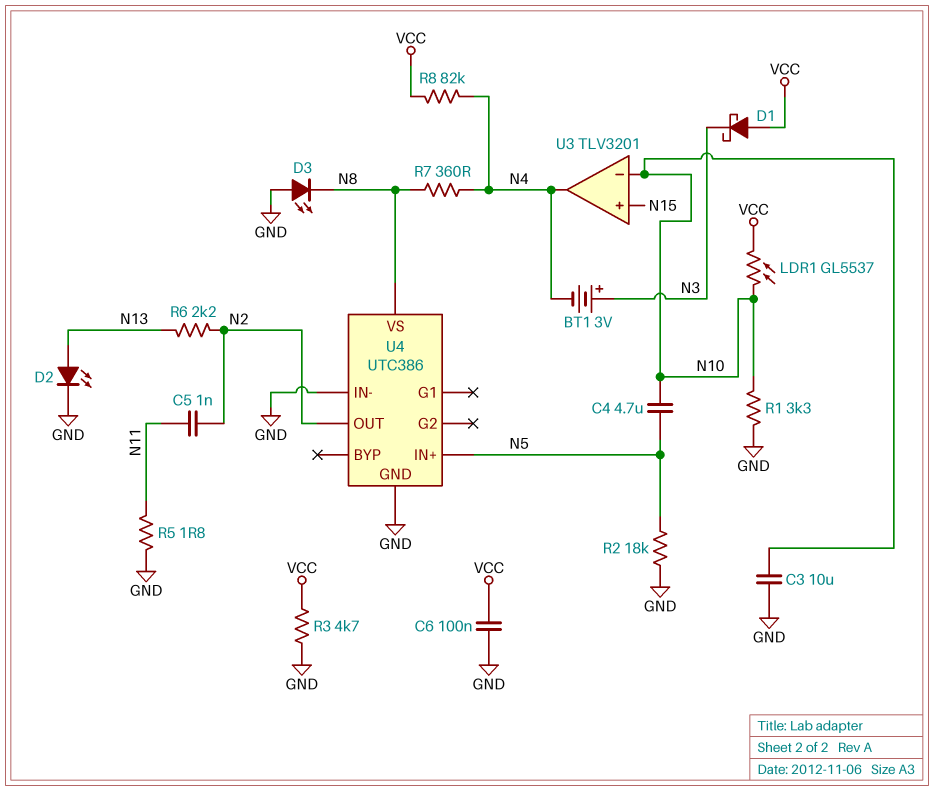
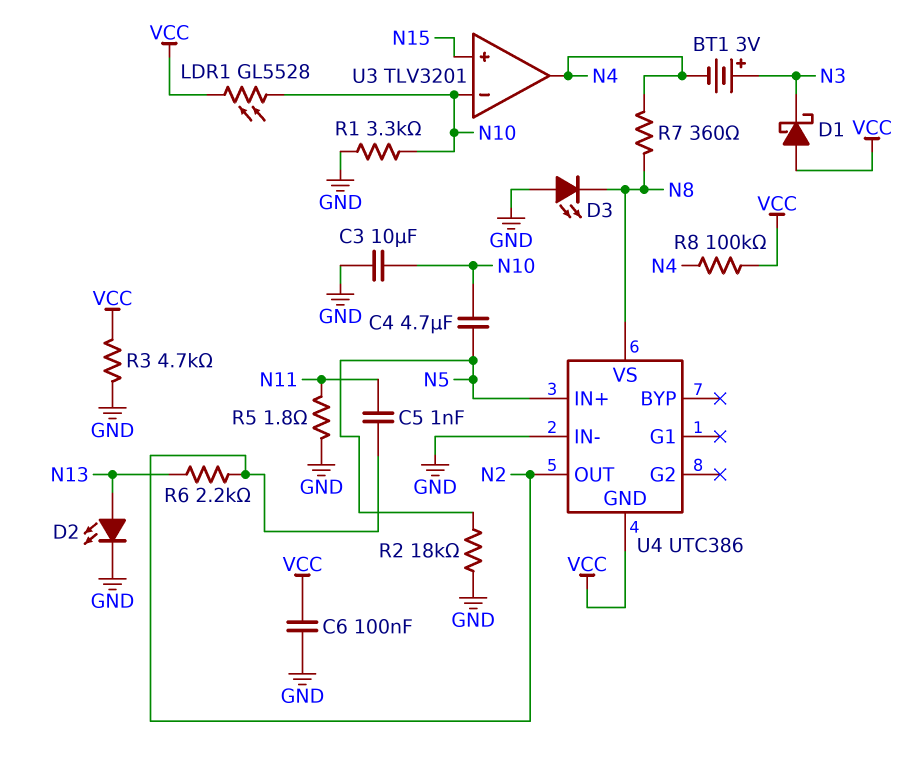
LDR1: GL5537 (N10, VCC) -> GL5528 (N10, VCC)
R8: 82k (N4, VCC) -> 100k (N4, VCC)
U4 pin GND: GND -> VCC

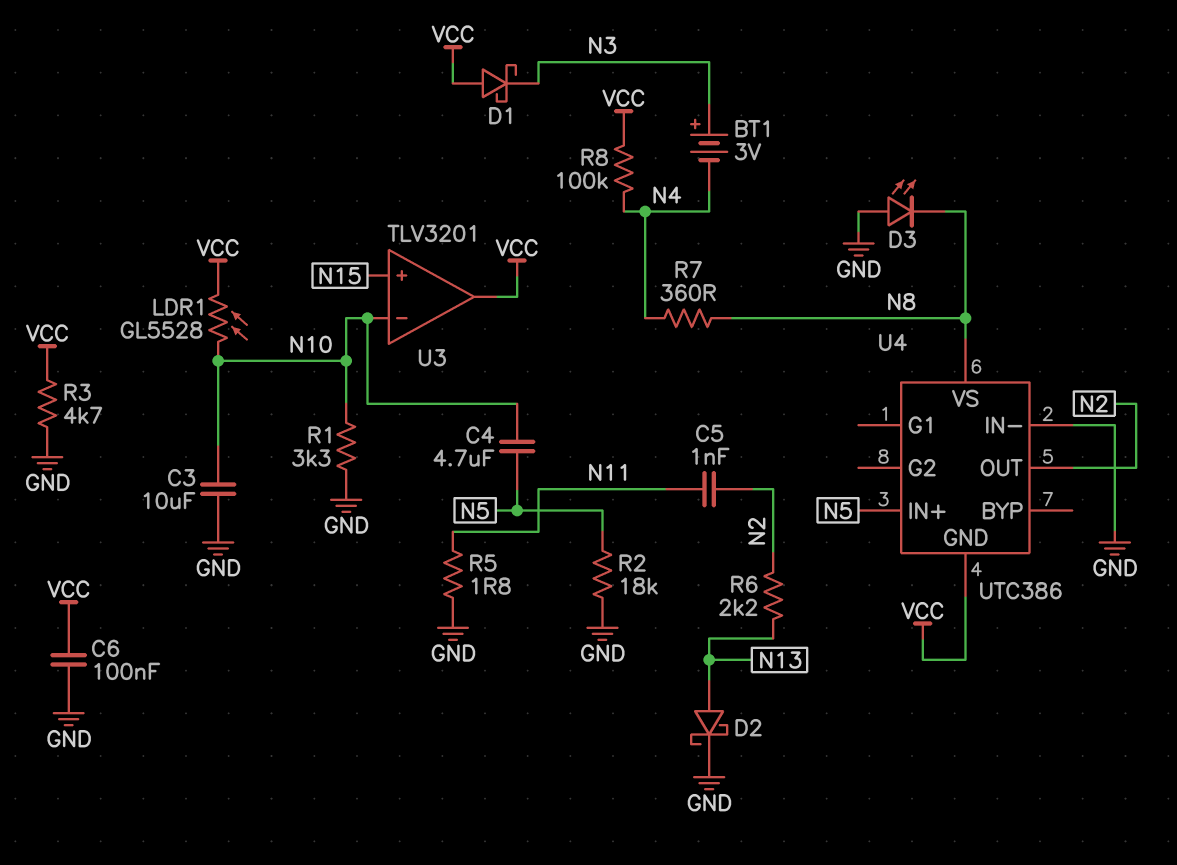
D2: LED (A N13, K GND) -> schottky (A N13, K GND)
U3 pin out: N4 -> VCC

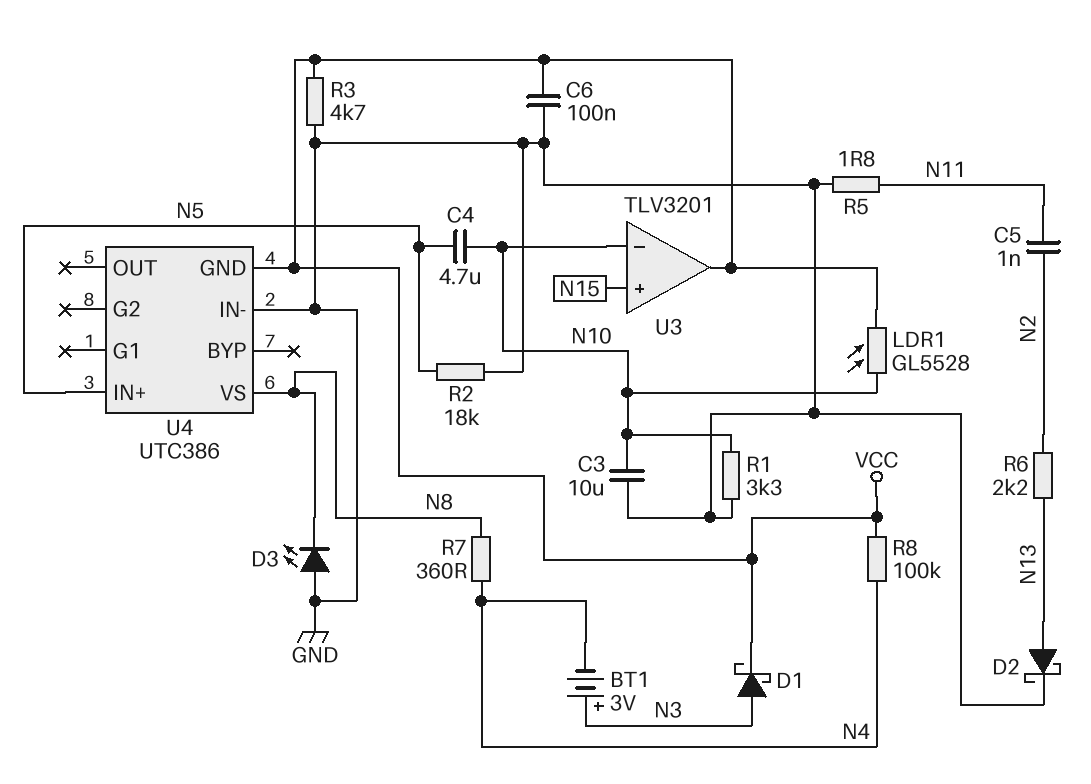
D1: schottky (A VCC, K N3) -> schottky (A N3, K VCC)
U4 pin OUT: N2 -> none

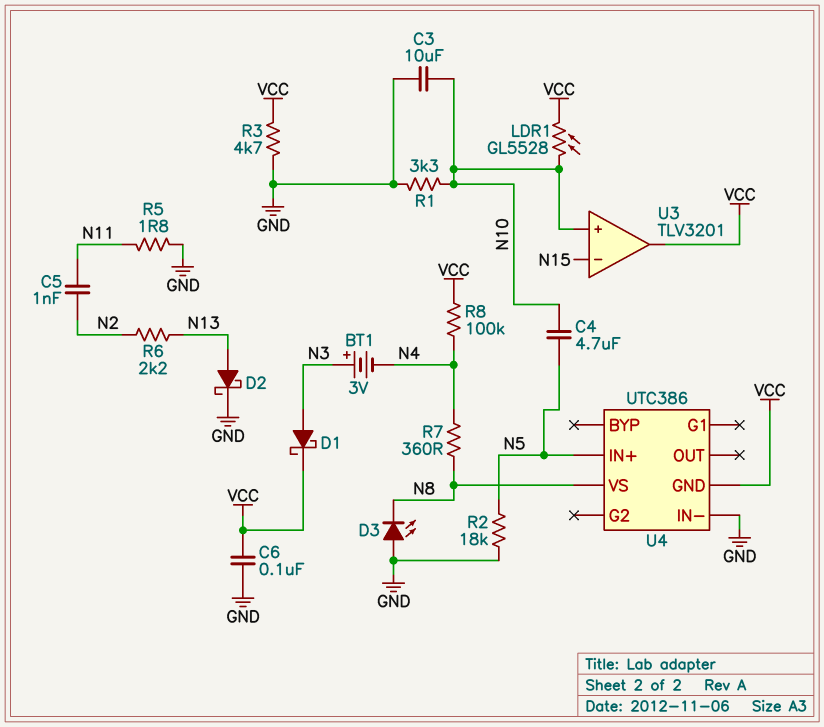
U3 pin in+: N15 -> N10
U3 pin in-: N10 -> N15

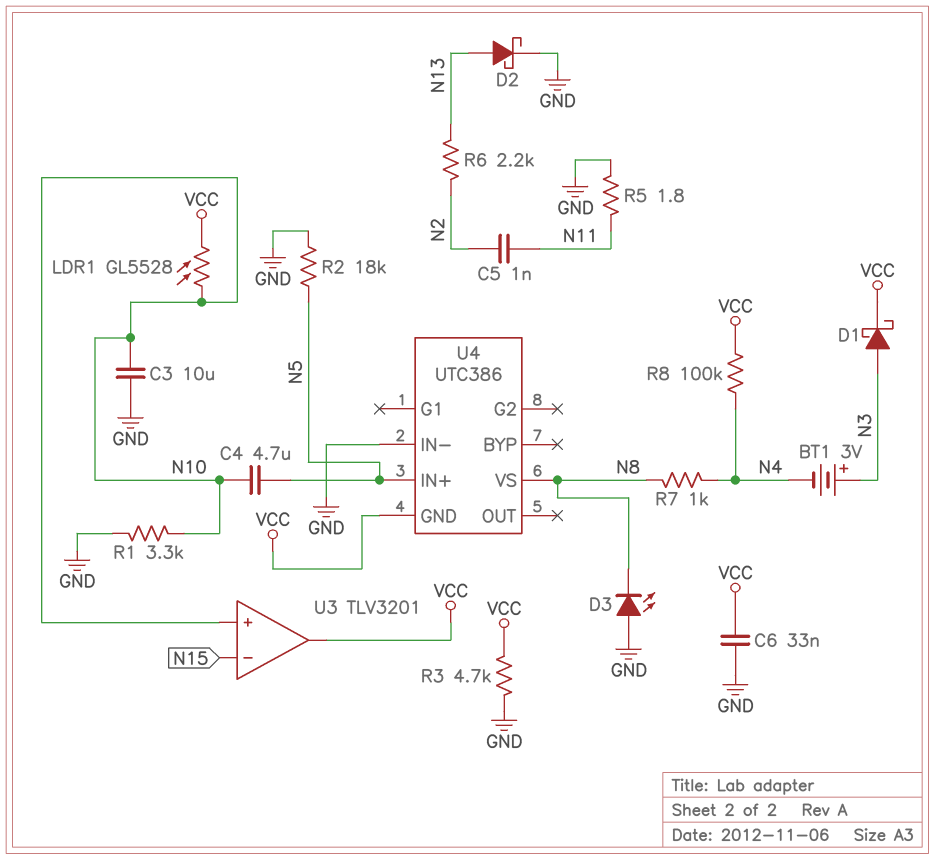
C6: 100nF (GND, VCC) -> 33nF (GND, VCC)
R7: 360 (N4, N8) -> 1k (N4, N8)

